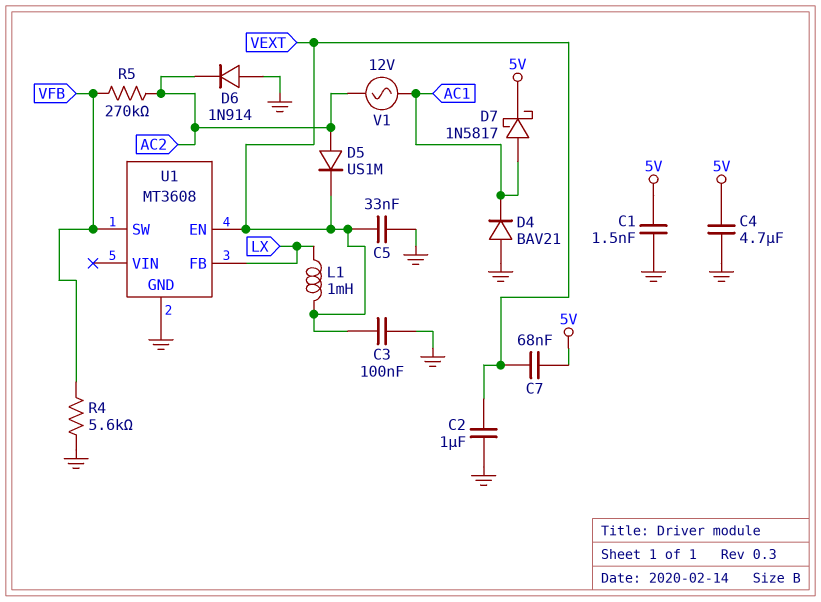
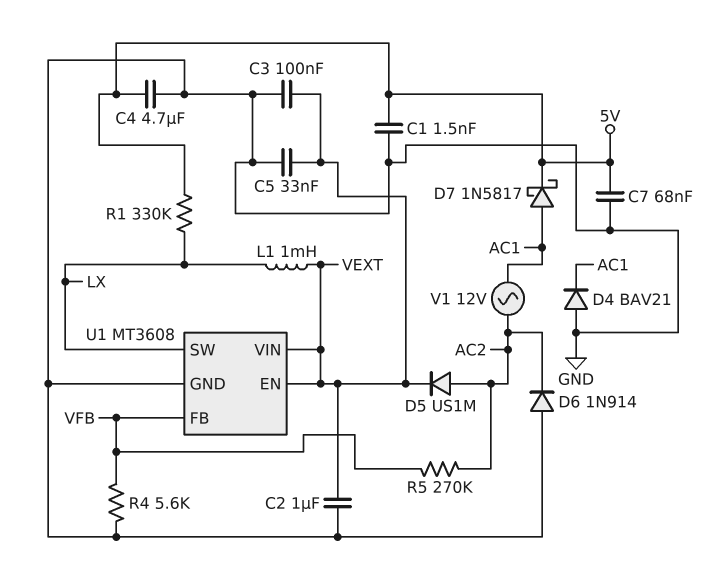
C7: 68nF (5V, VEXT) -> 68nF (5V, GND)
R1: none -> 330k (5V, LX)
U1 pin FB: LX -> VFB
U1 pin SW: VFB -> LX
U1 pin VIN: none -> VEXT

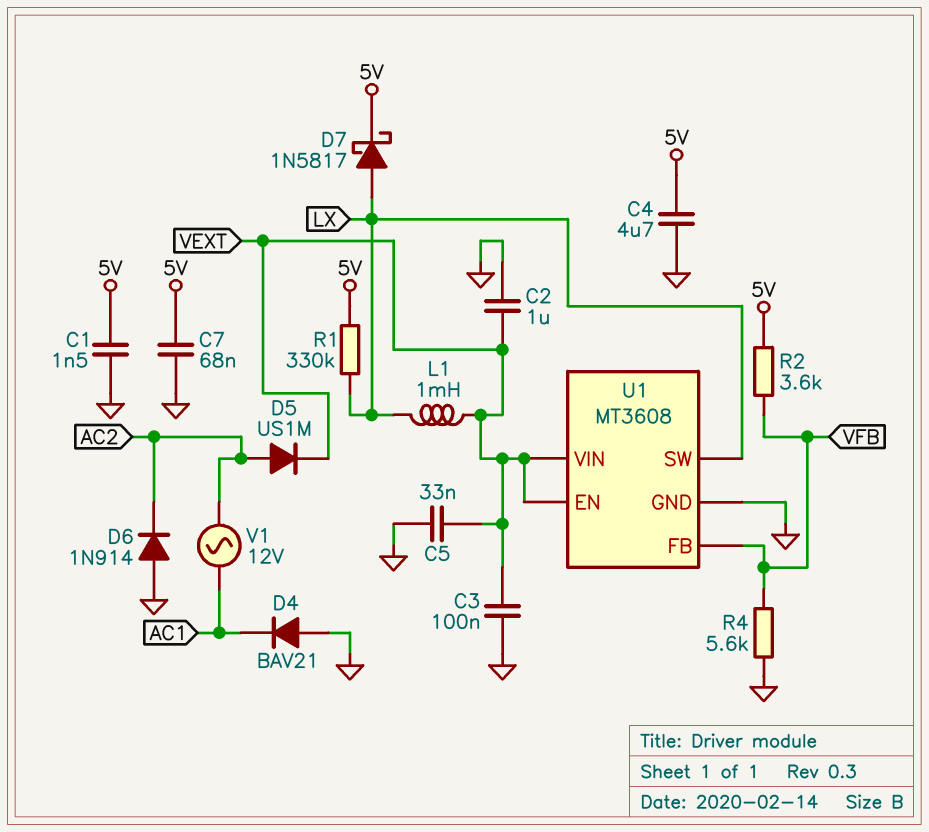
D7: schottky 1N5817 (A AC1, K 5V) -> schottky 1N5817 (A LX, K 5V)
R2: none -> 3.6k (5V, VFB)
R5: 270k (AC2, VFB) -> none

